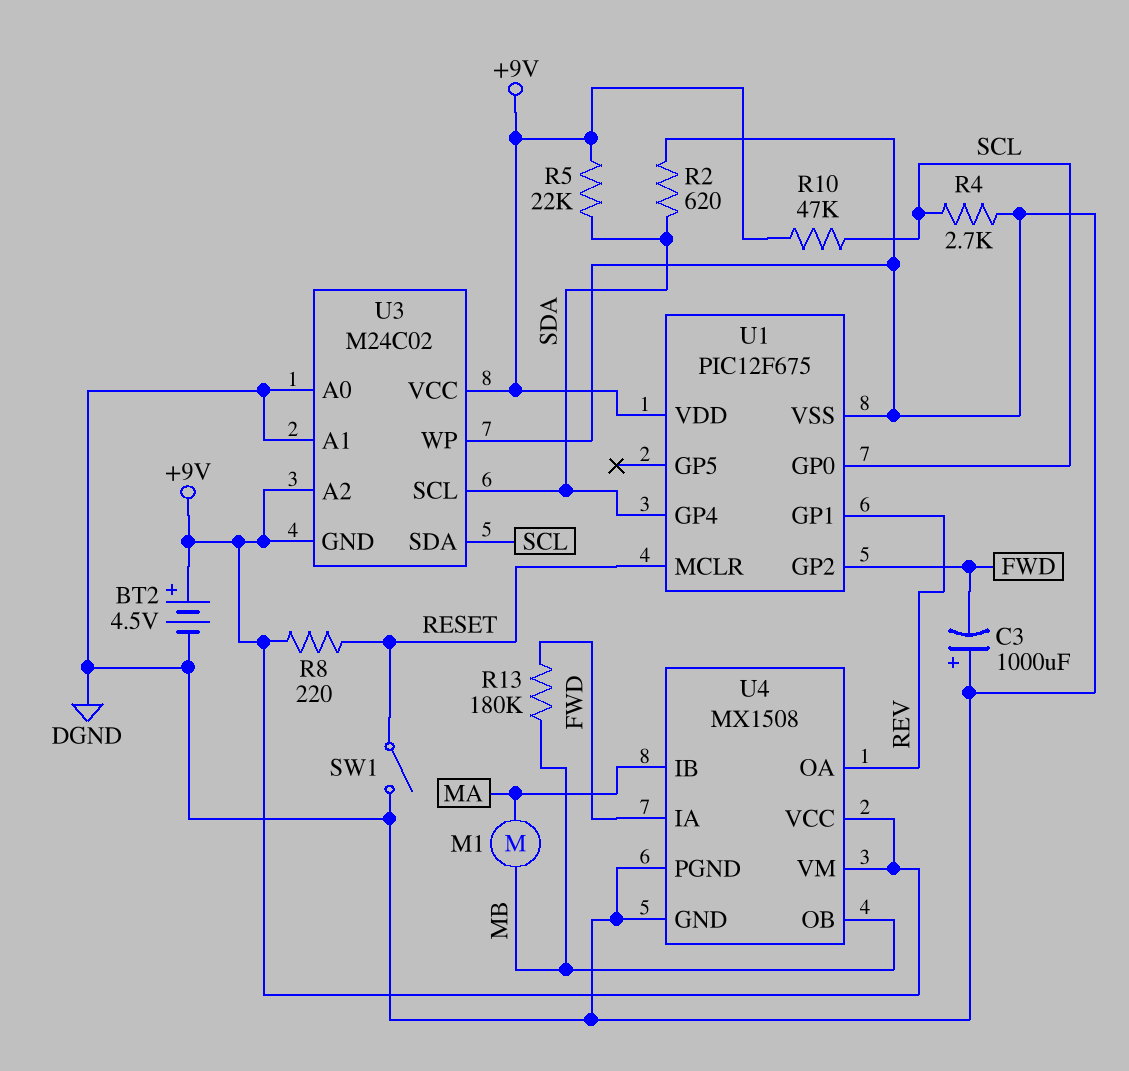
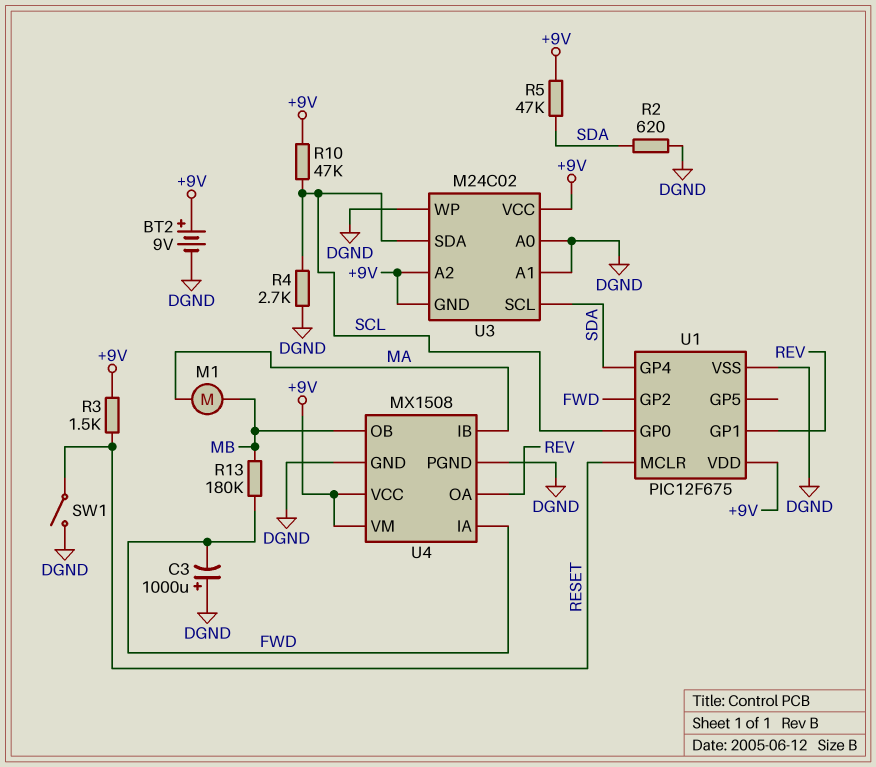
BT2: 4.5V (plus +9V, minus DGND) -> 9V (plus +9V, minus DGND)
R3: none -> 1.5k (+9V, RESET)
R5: 22k (+9V, SDA) -> 47k (+9V, SDA)
R8: 220 (+9V, RESET) -> none

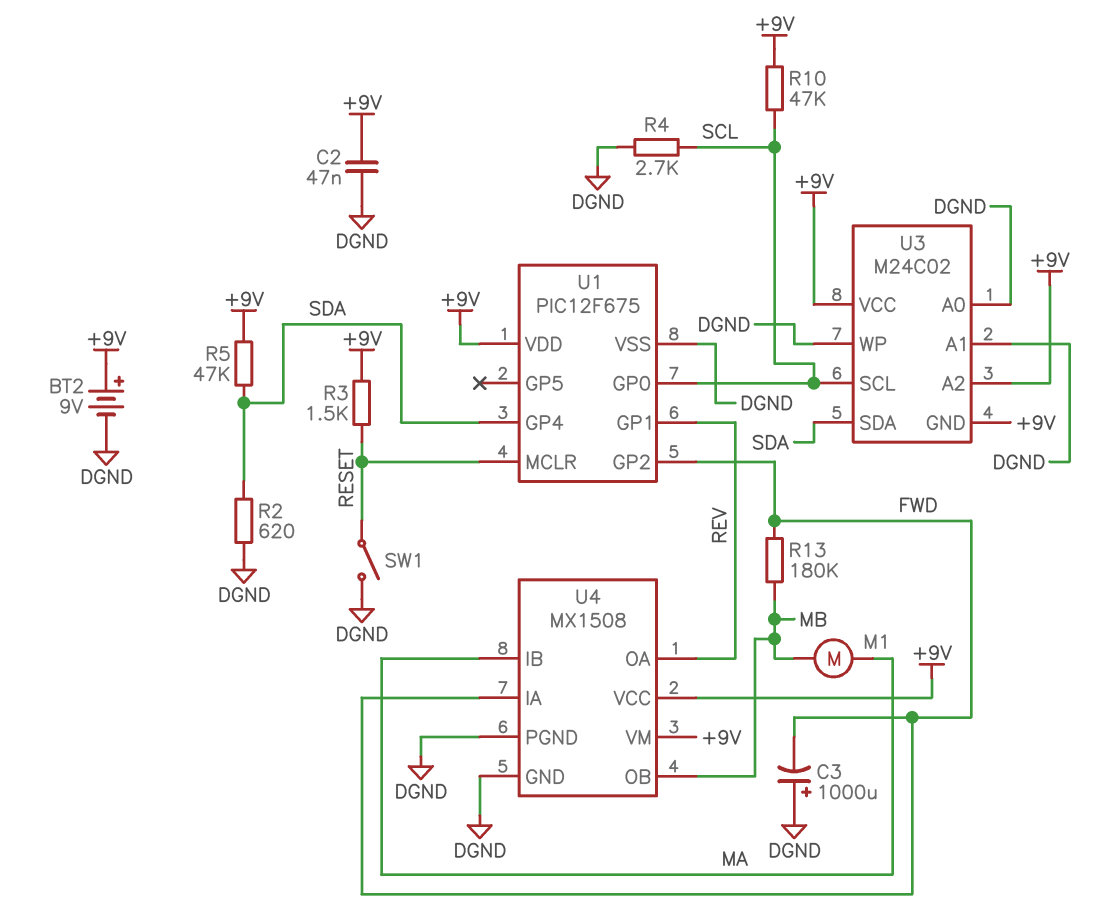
C2: none -> 47nF (+9V, DGND)
U3 pin SCL: SDA -> SCL
U3 pin SDA: SCL -> SDA

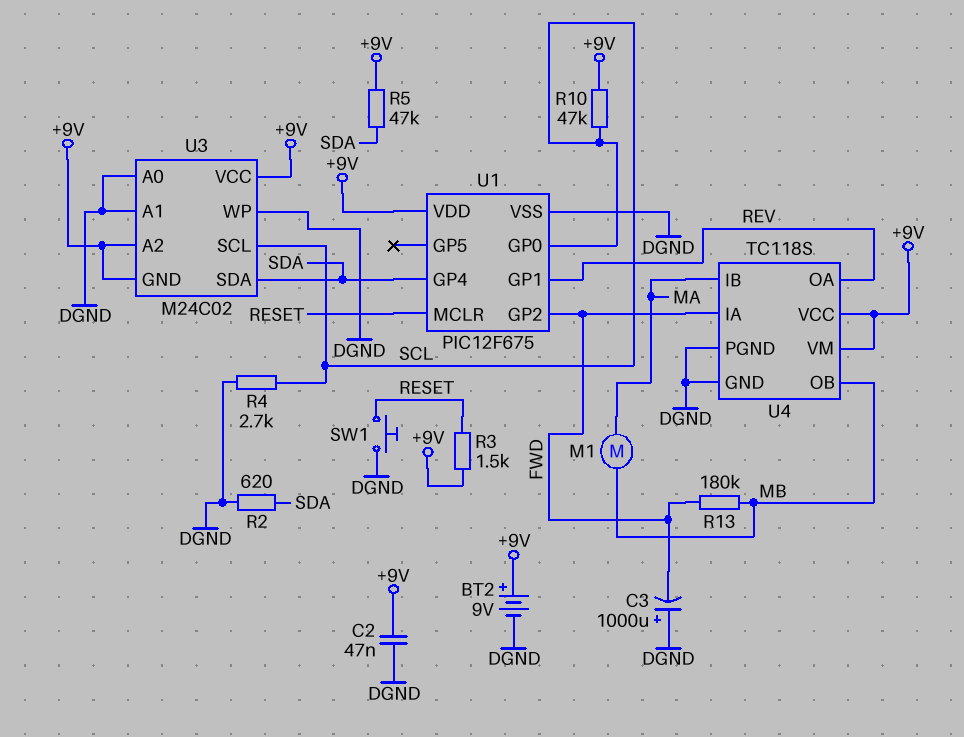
SW1: switch (DGND, RESET) -> button (DGND, RESET)
U4: MX1508 -> TC118S

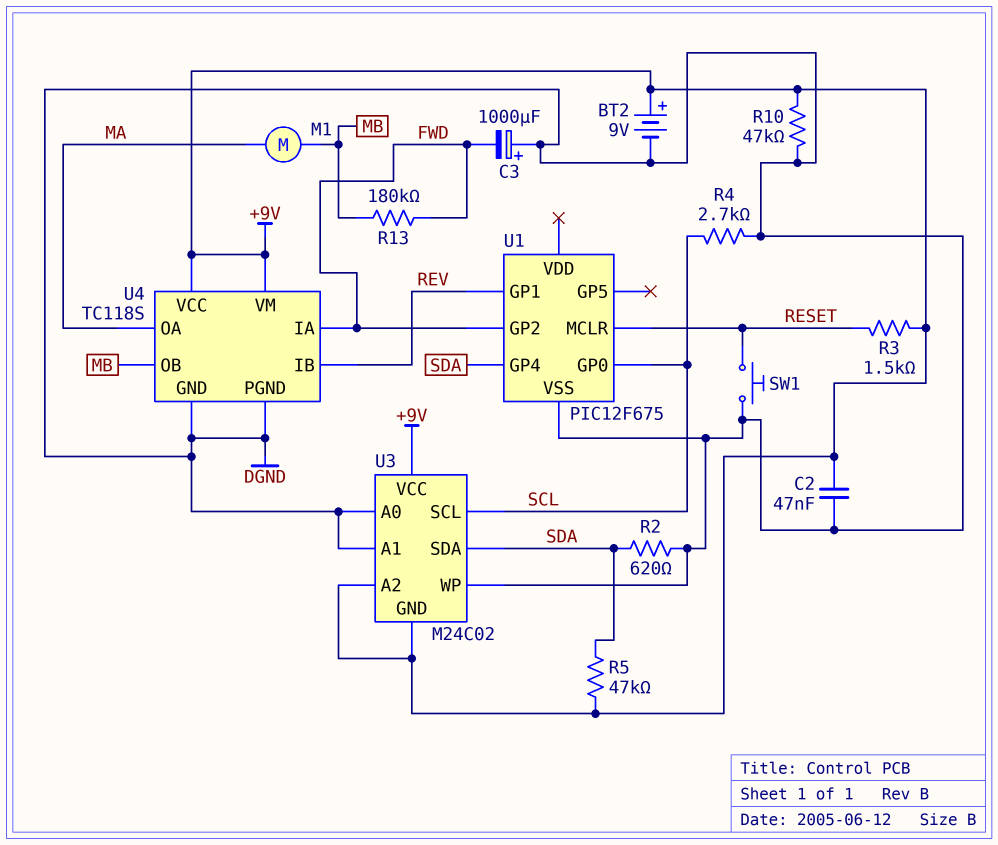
R10: 47k (+9V, SCL) -> 47k (+9V, DGND)
U1 pin VDD: +9V -> none
U4 pin IB: MA -> REV
U4 pin OA: REV -> MA

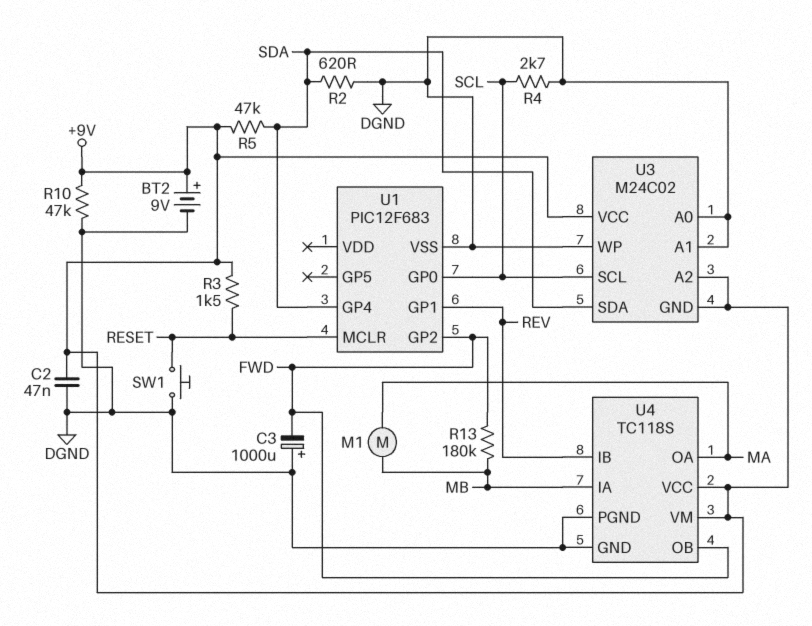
U1: PIC12F675 -> PIC12F683
U4 pin IA: FWD -> MB
U4 pin OB: MB -> FWD

